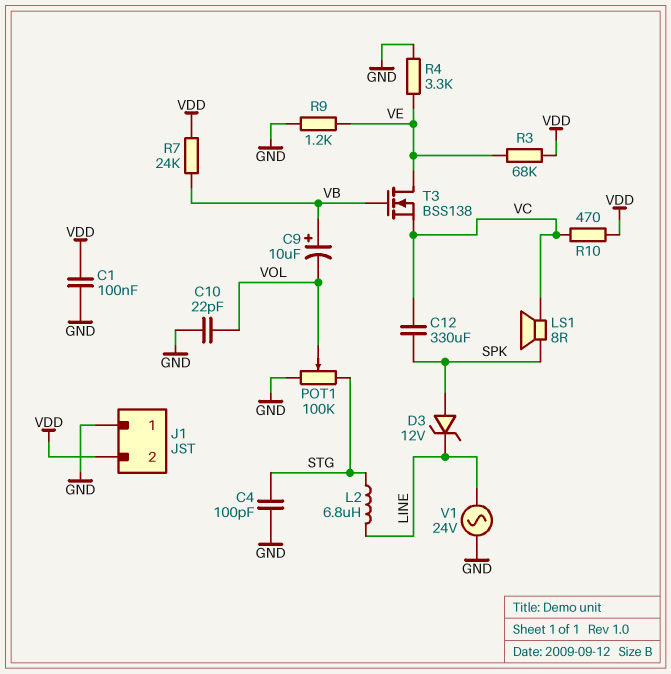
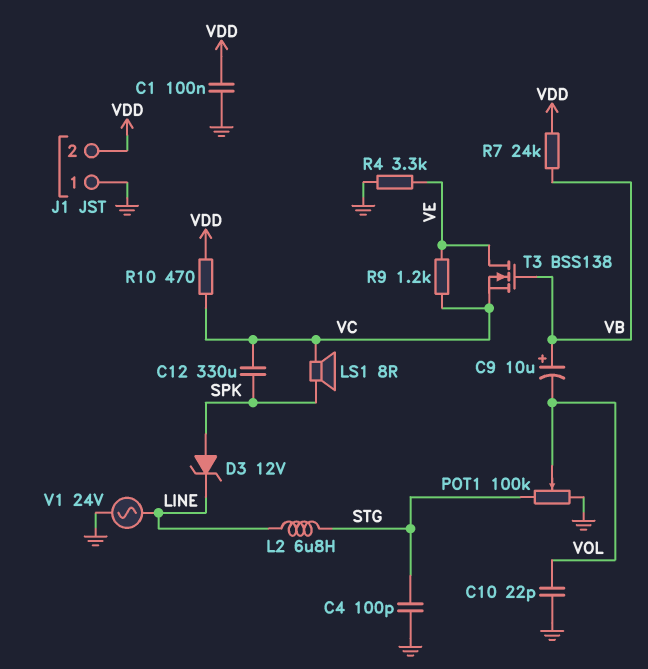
R3: 68k (VDD, VE) -> none
R9: 1.2k (GND, VE) -> 1.2k (VC, VE)

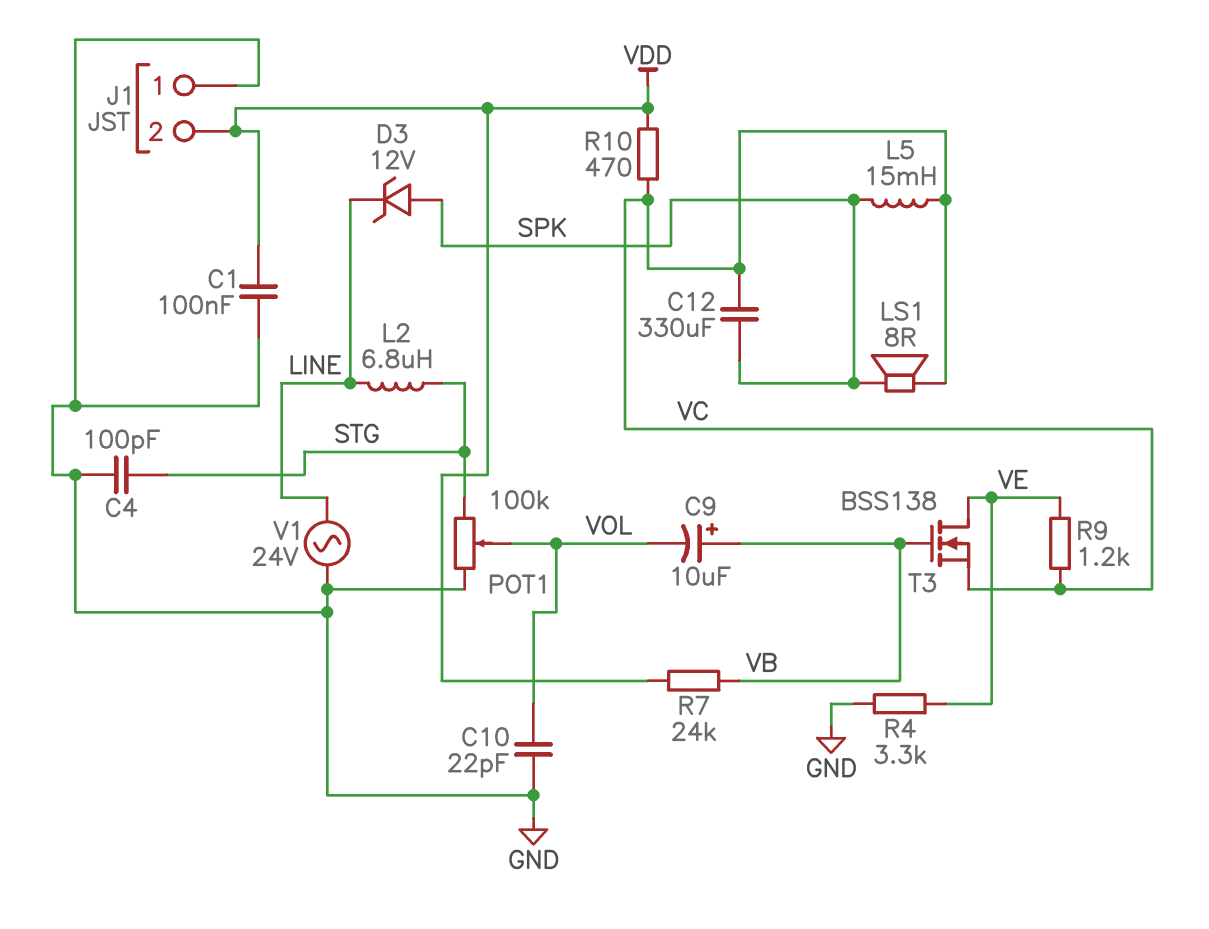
L5: none -> 15mH (SPK, VC)

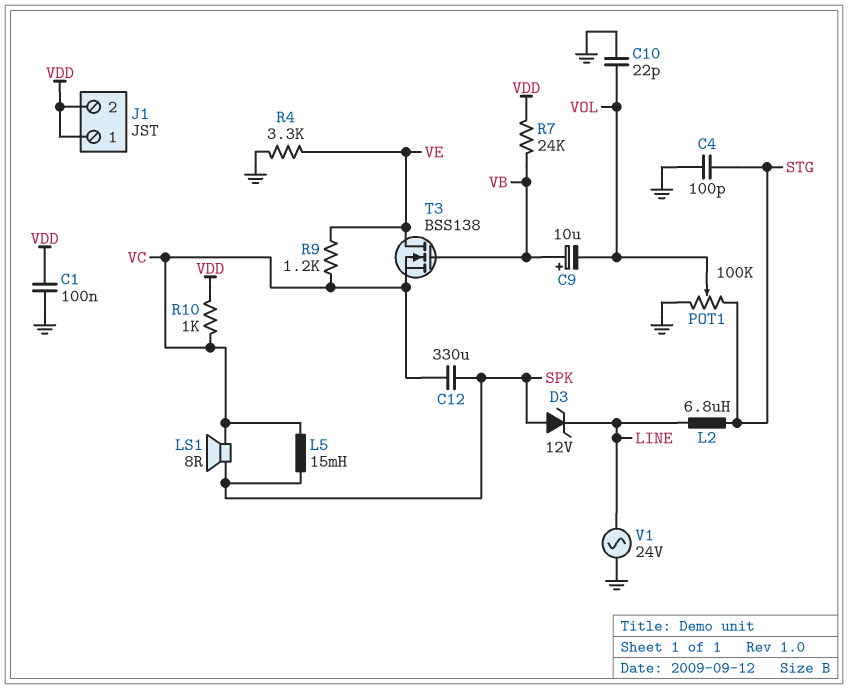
J1 pin 1: GND -> VDD
R10: 470 (VC, VDD) -> 1k (VC, VDD)

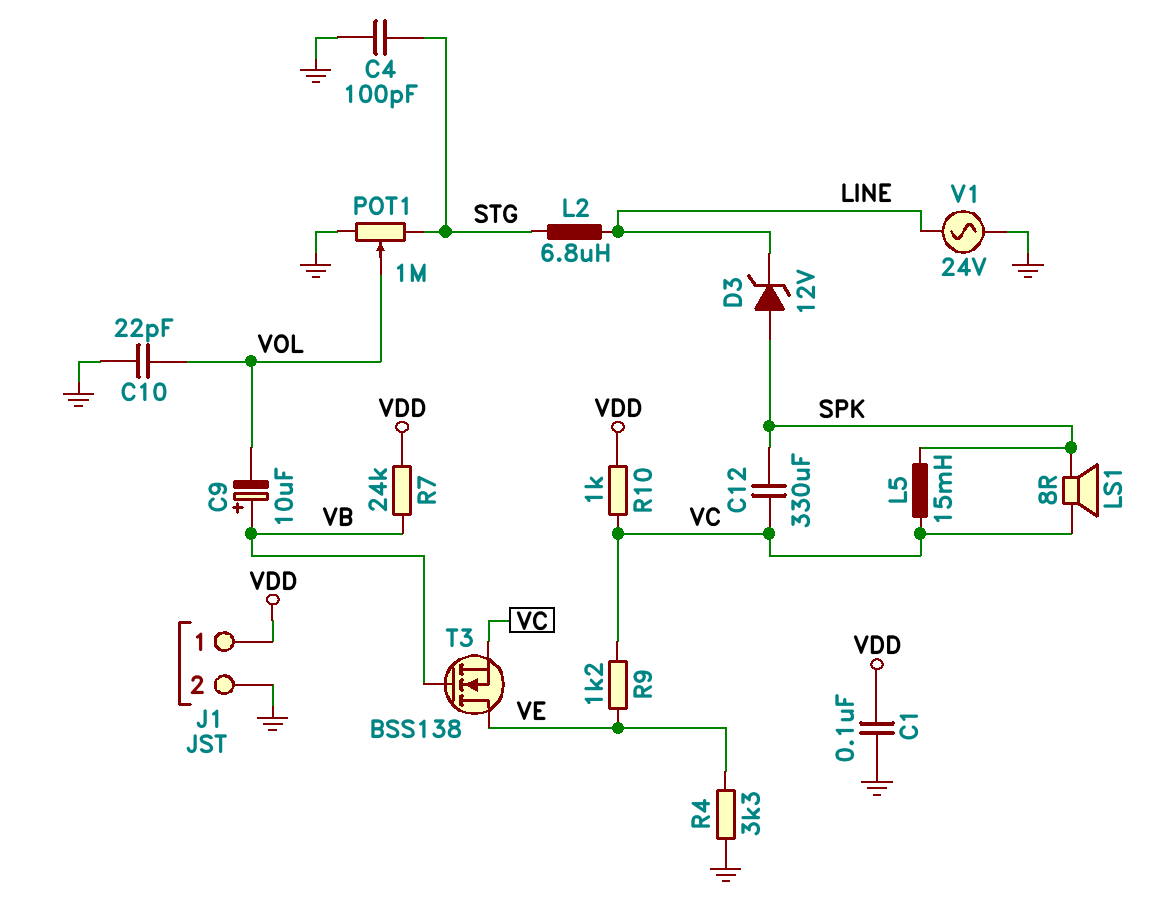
J1 pin 2: VDD -> GND
POT1: 100k (GND, STG, wiper VOL) -> 1M (GND, STG, wiper VOL)

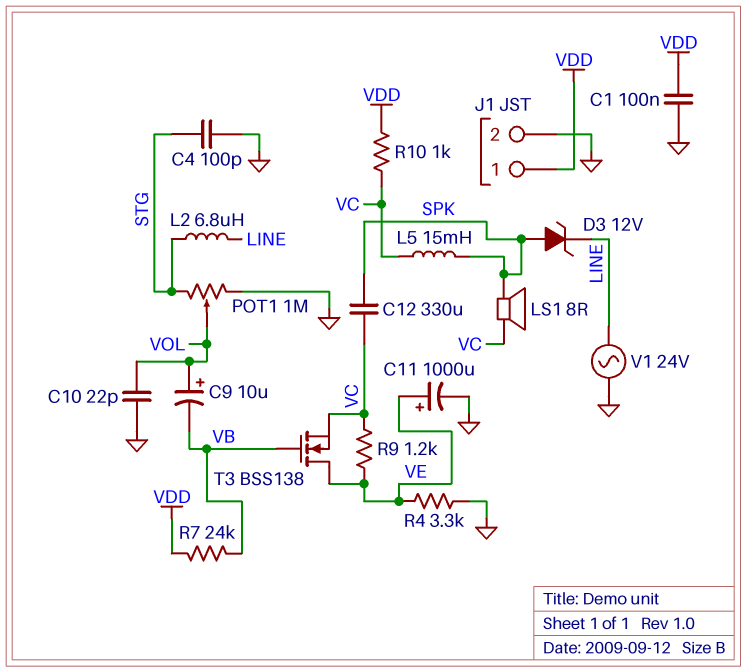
C9: 10uF (plus VB, minus VOL) -> 10uF (plus VOL, minus VB)
C11: none -> 1000uF (plus VE, minus GND)

